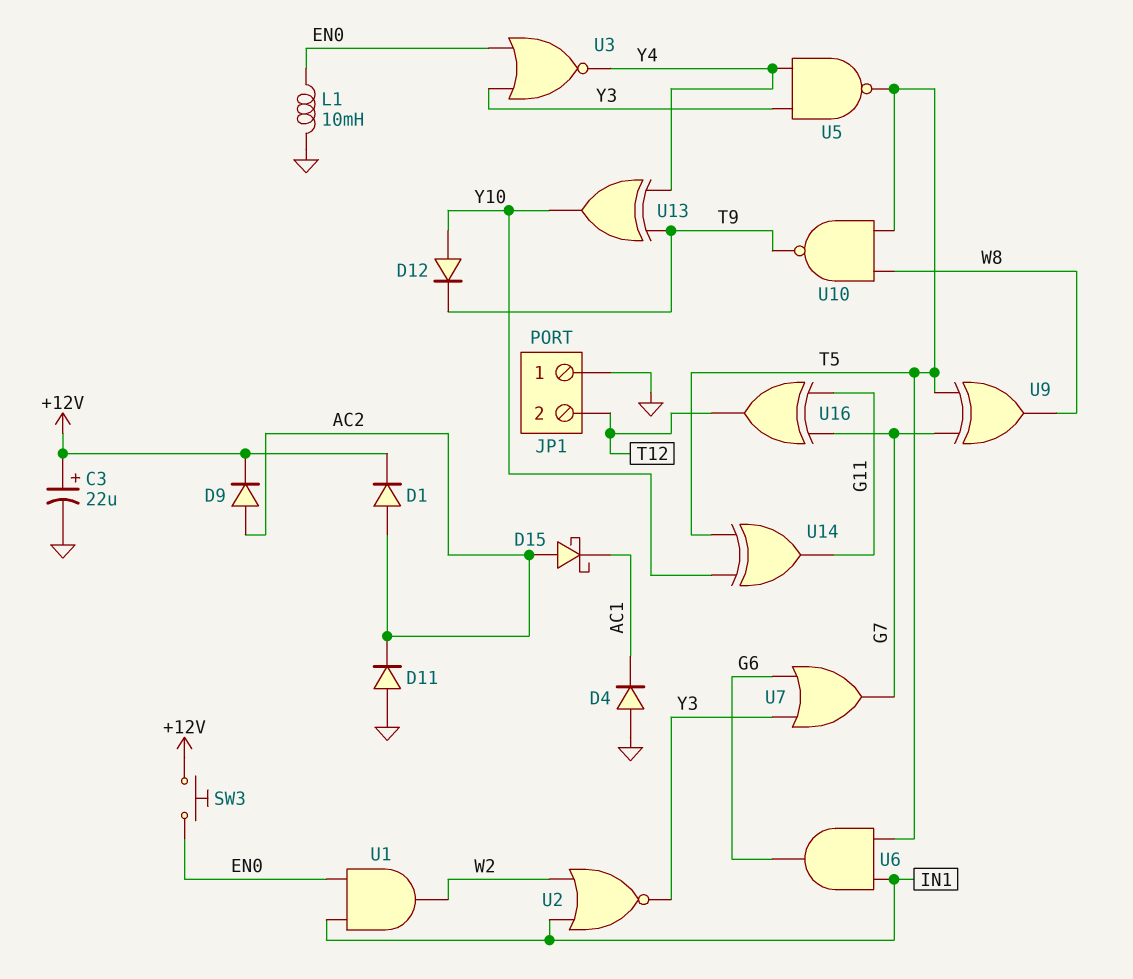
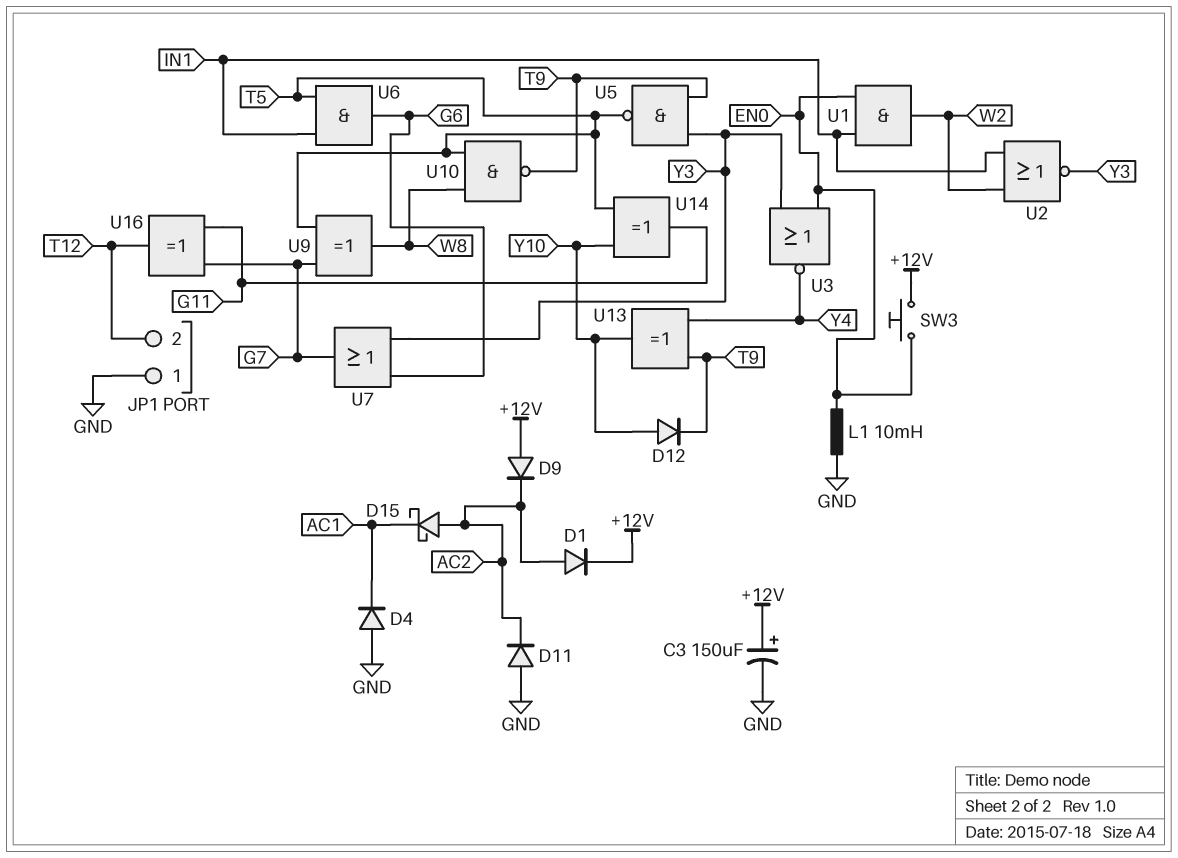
C3: 22uF (plus +12V, minus GND) -> 150uF (plus +12V, minus GND)
D9: diode (A AC2, K +12V) -> diode (A +12V, K AC2)
U5: NAND (in Y3, in Y4, out T5) -> NAND (in T9, in Y3, out T5)

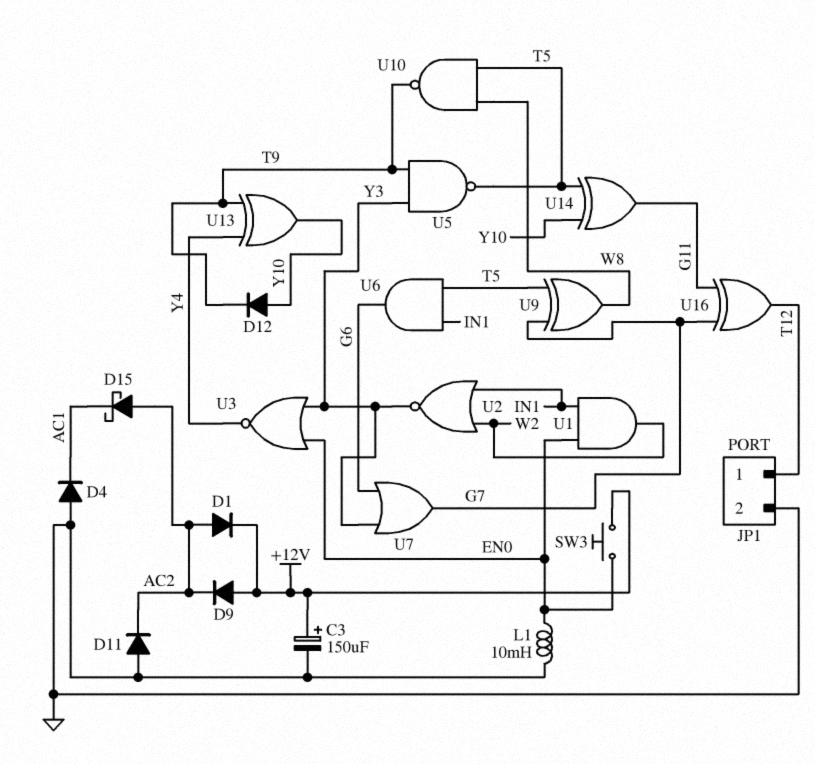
JP1 pin 1: GND -> T12
JP1 pin 2: T12 -> GND

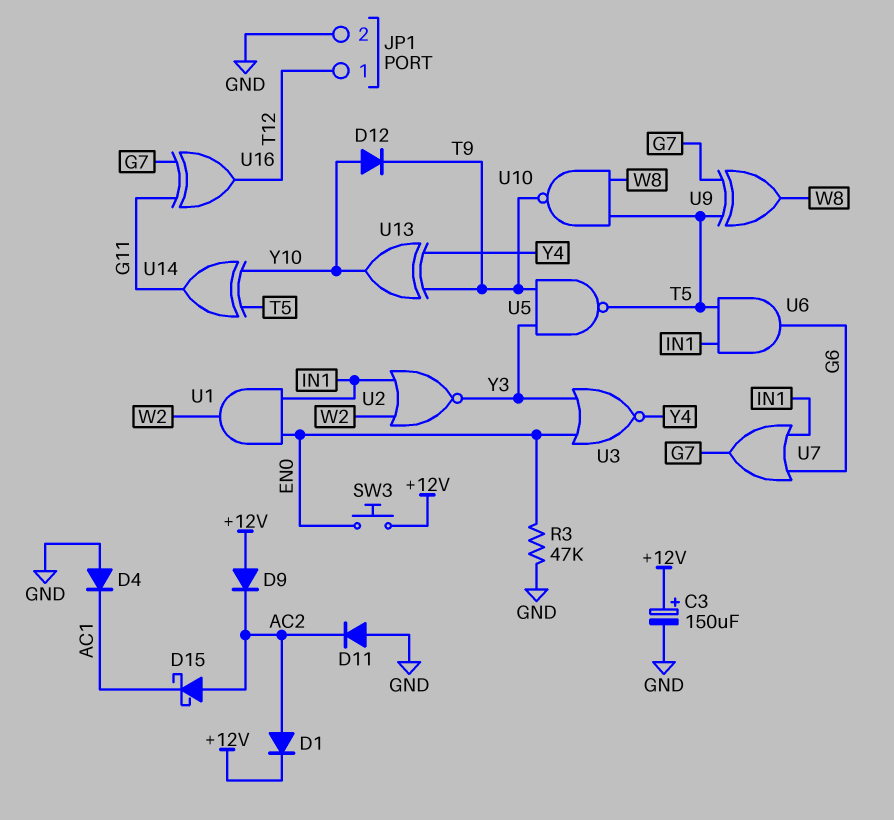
L1: 10mH (EN0, GND) -> none
R3: none -> 47k (EN0, GND)
U7: OR (in G6, in Y3, out G7) -> OR (in G6, in IN1, out G7)

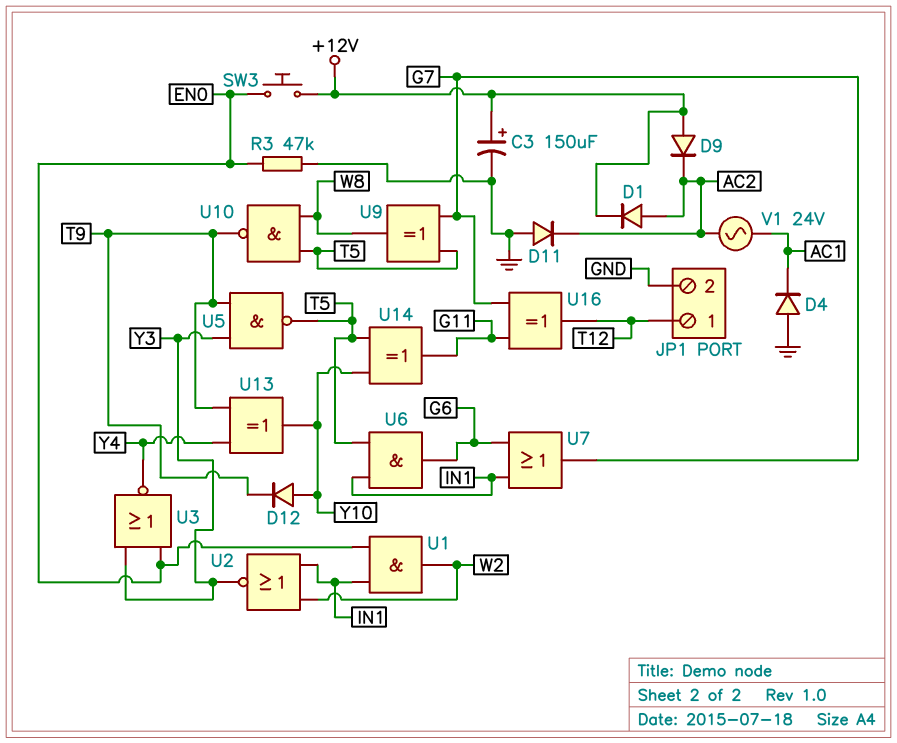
D15: schottky (A AC2, K AC1) -> none
V1: none -> AC 24V (AC1, AC2)

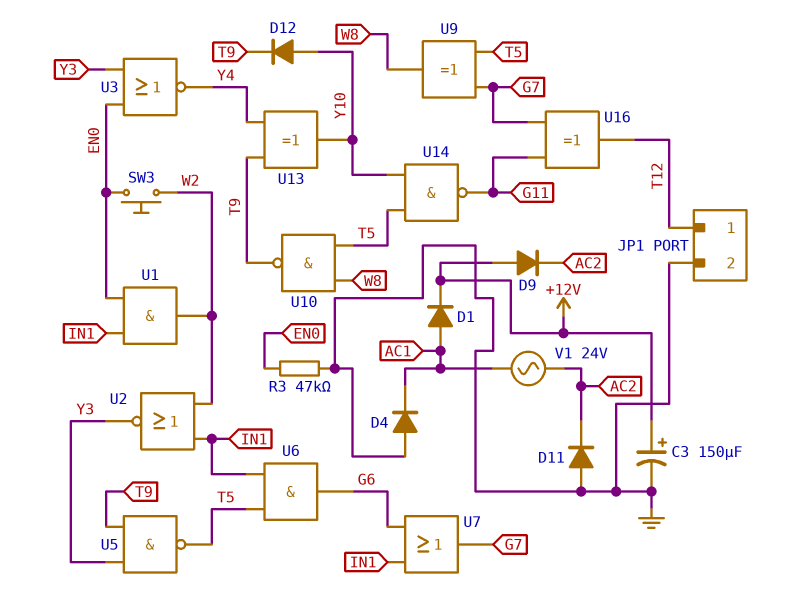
D1: diode (A AC2, K +12V) -> diode (A AC1, K +12V)
SW3: button (+12V, EN0) -> button (EN0, W2)
U14: XOR (in T5, in Y10, out G11) -> NAND (in T5, in Y10, out G11)

